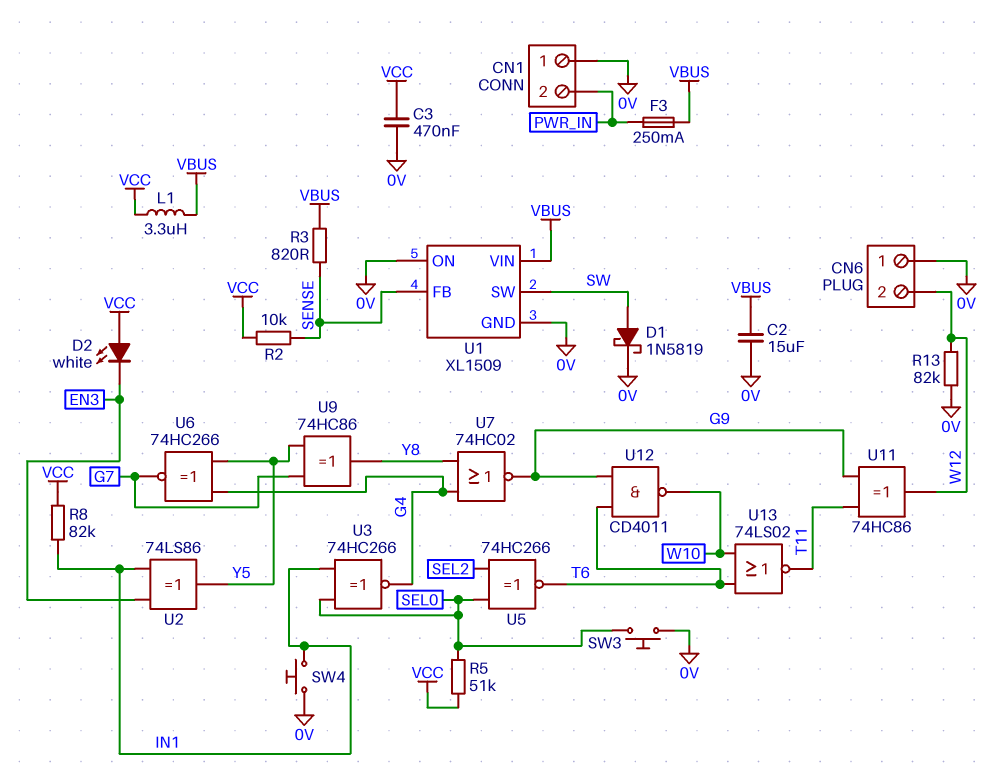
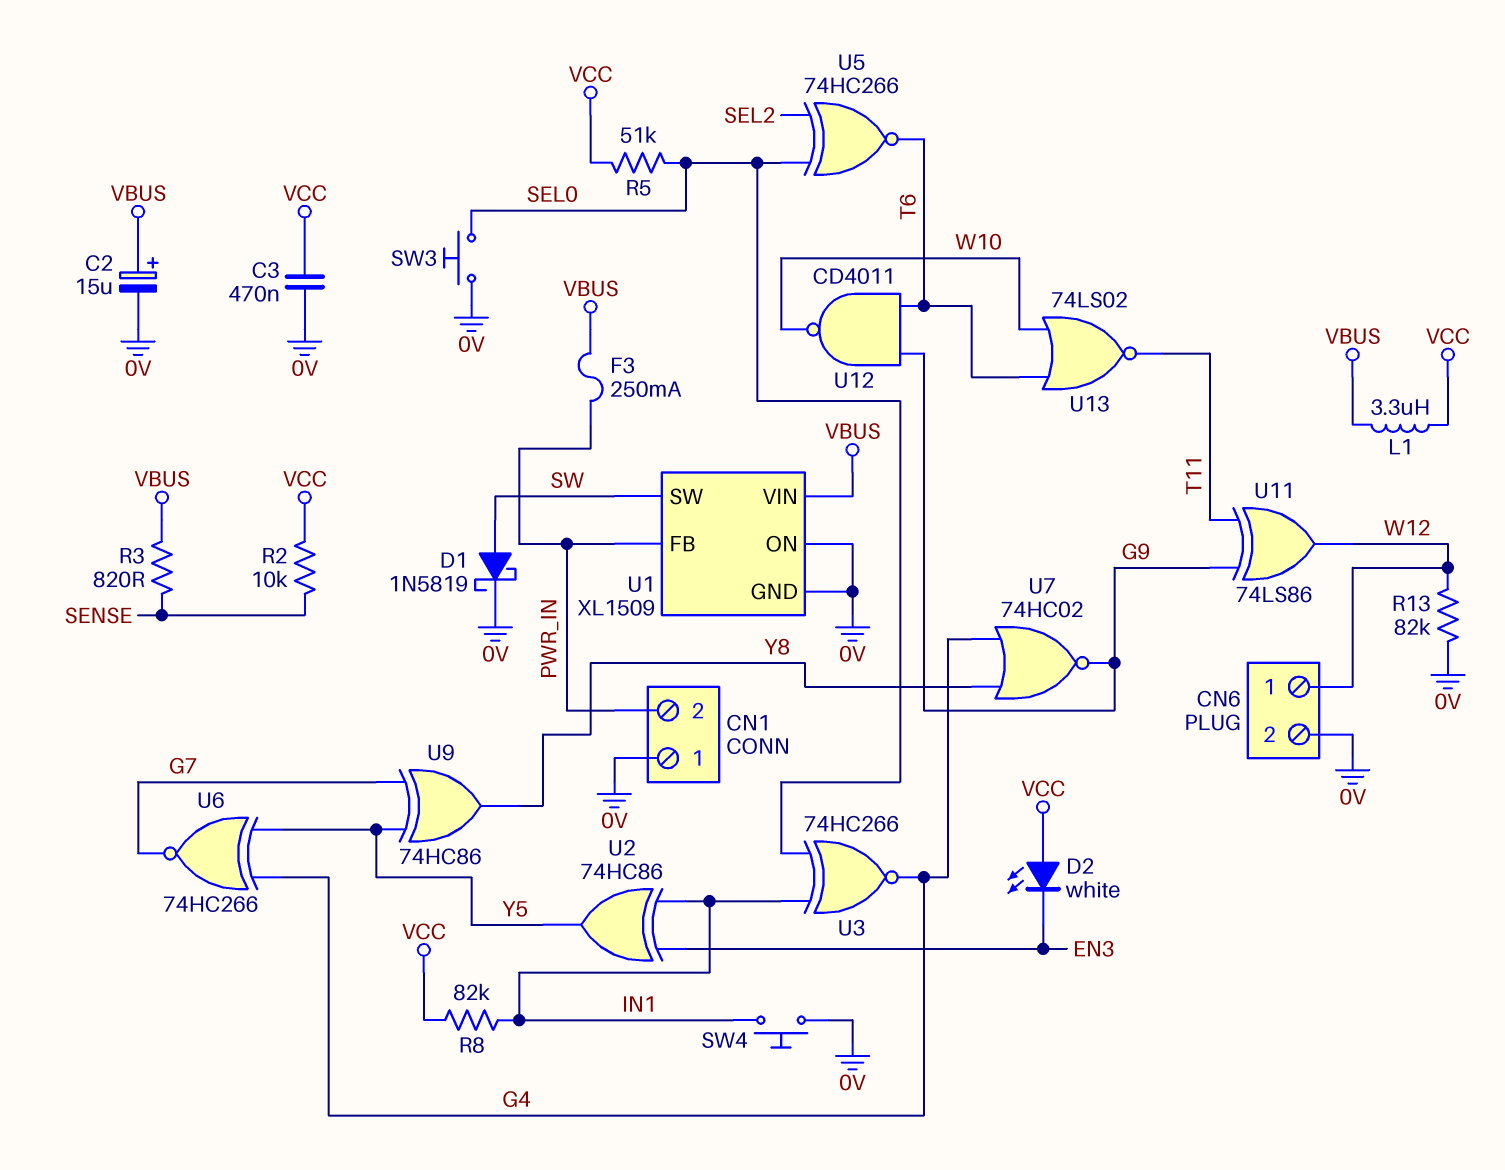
C2: 15uF (0V, VBUS) -> 15uF (plus VBUS, minus 0V)
CN6 pin 1: 0V -> W12
CN6 pin 2: W12 -> 0V
U1 pin FB: SENSE -> PWR_IN
U2: XOR 74LS86 (in EN3, in IN1, out Y5) -> XOR 74HC86 (in EN3, in IN1, out Y5)
U11: XOR 74HC86 (in G9, in T11, out W12) -> XOR 74LS86 (in G9, in T11, out W12)

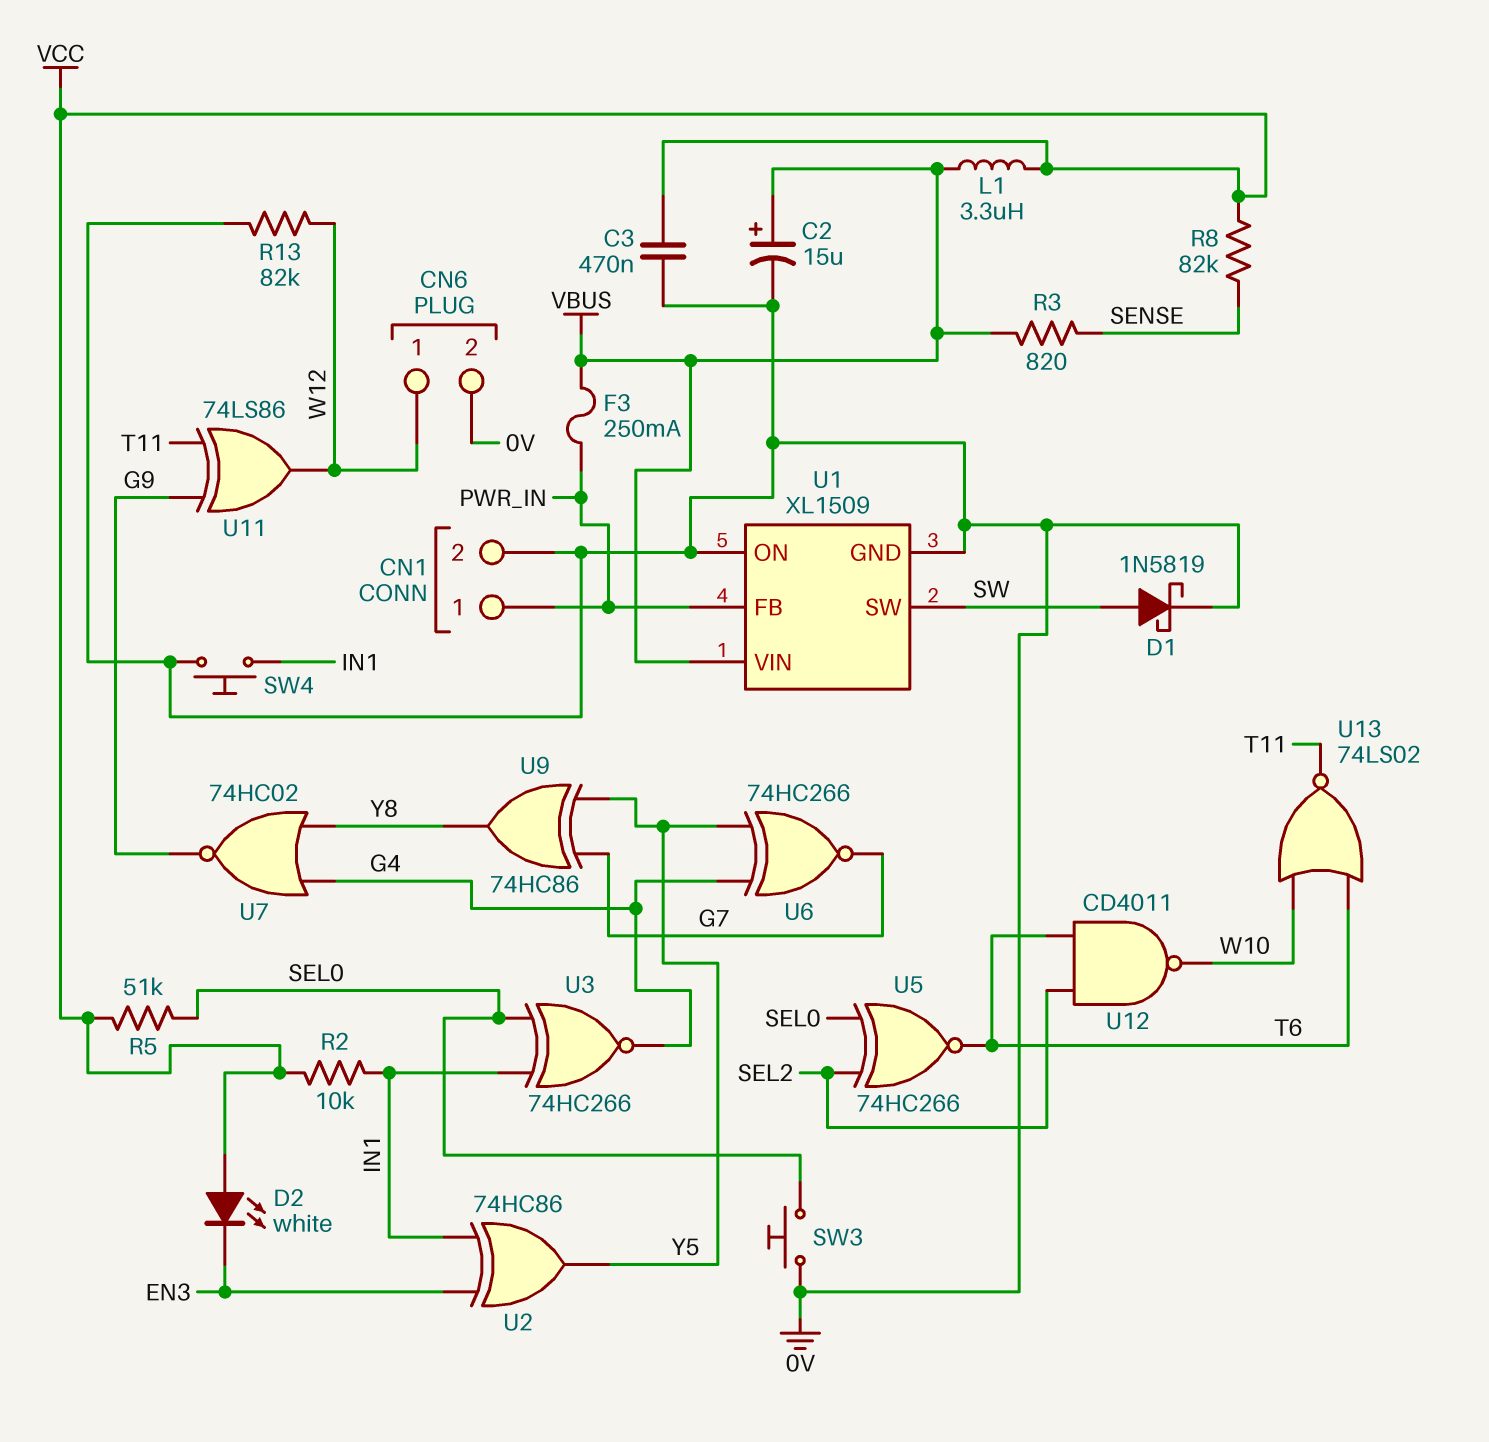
CN1 pin 1: 0V -> PWR_IN
CN1 pin 2: PWR_IN -> 0V
R2: 10k (SENSE, VCC) -> 10k (IN1, VCC)
R8: 82k (IN1, VCC) -> 82k (SENSE, VCC)
U12: NAND CD4011 (in G9, in T6, out W10) -> NAND CD4011 (in SEL2, in T6, out W10)

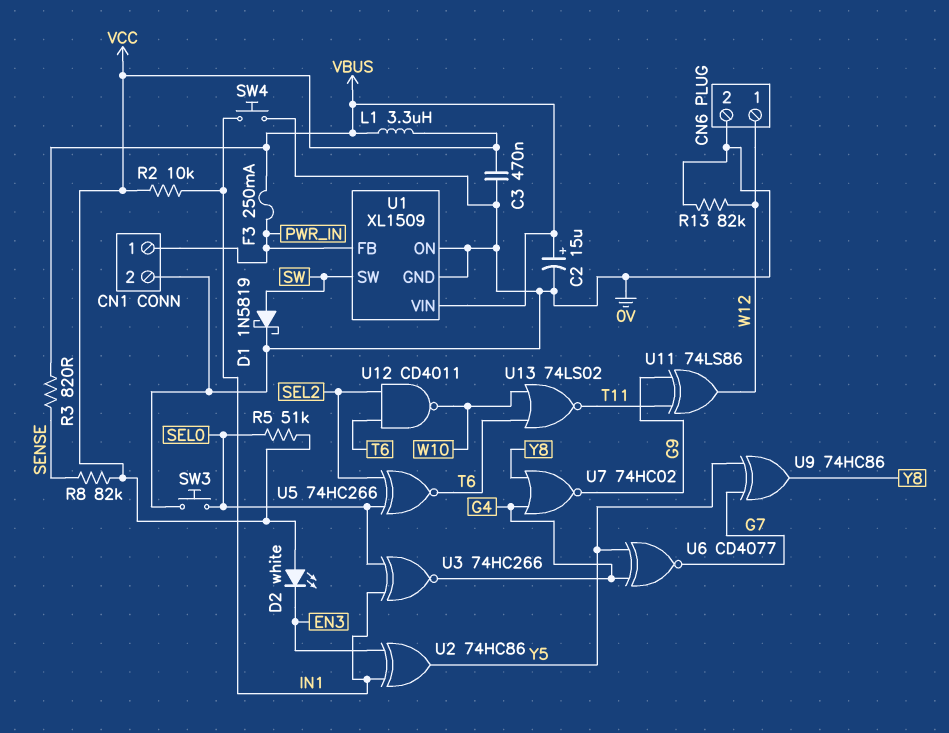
U6: XNOR 74HC266 (in G4, in Y5, out G7) -> XNOR CD4077 (in G4, in Y5, out G7)

